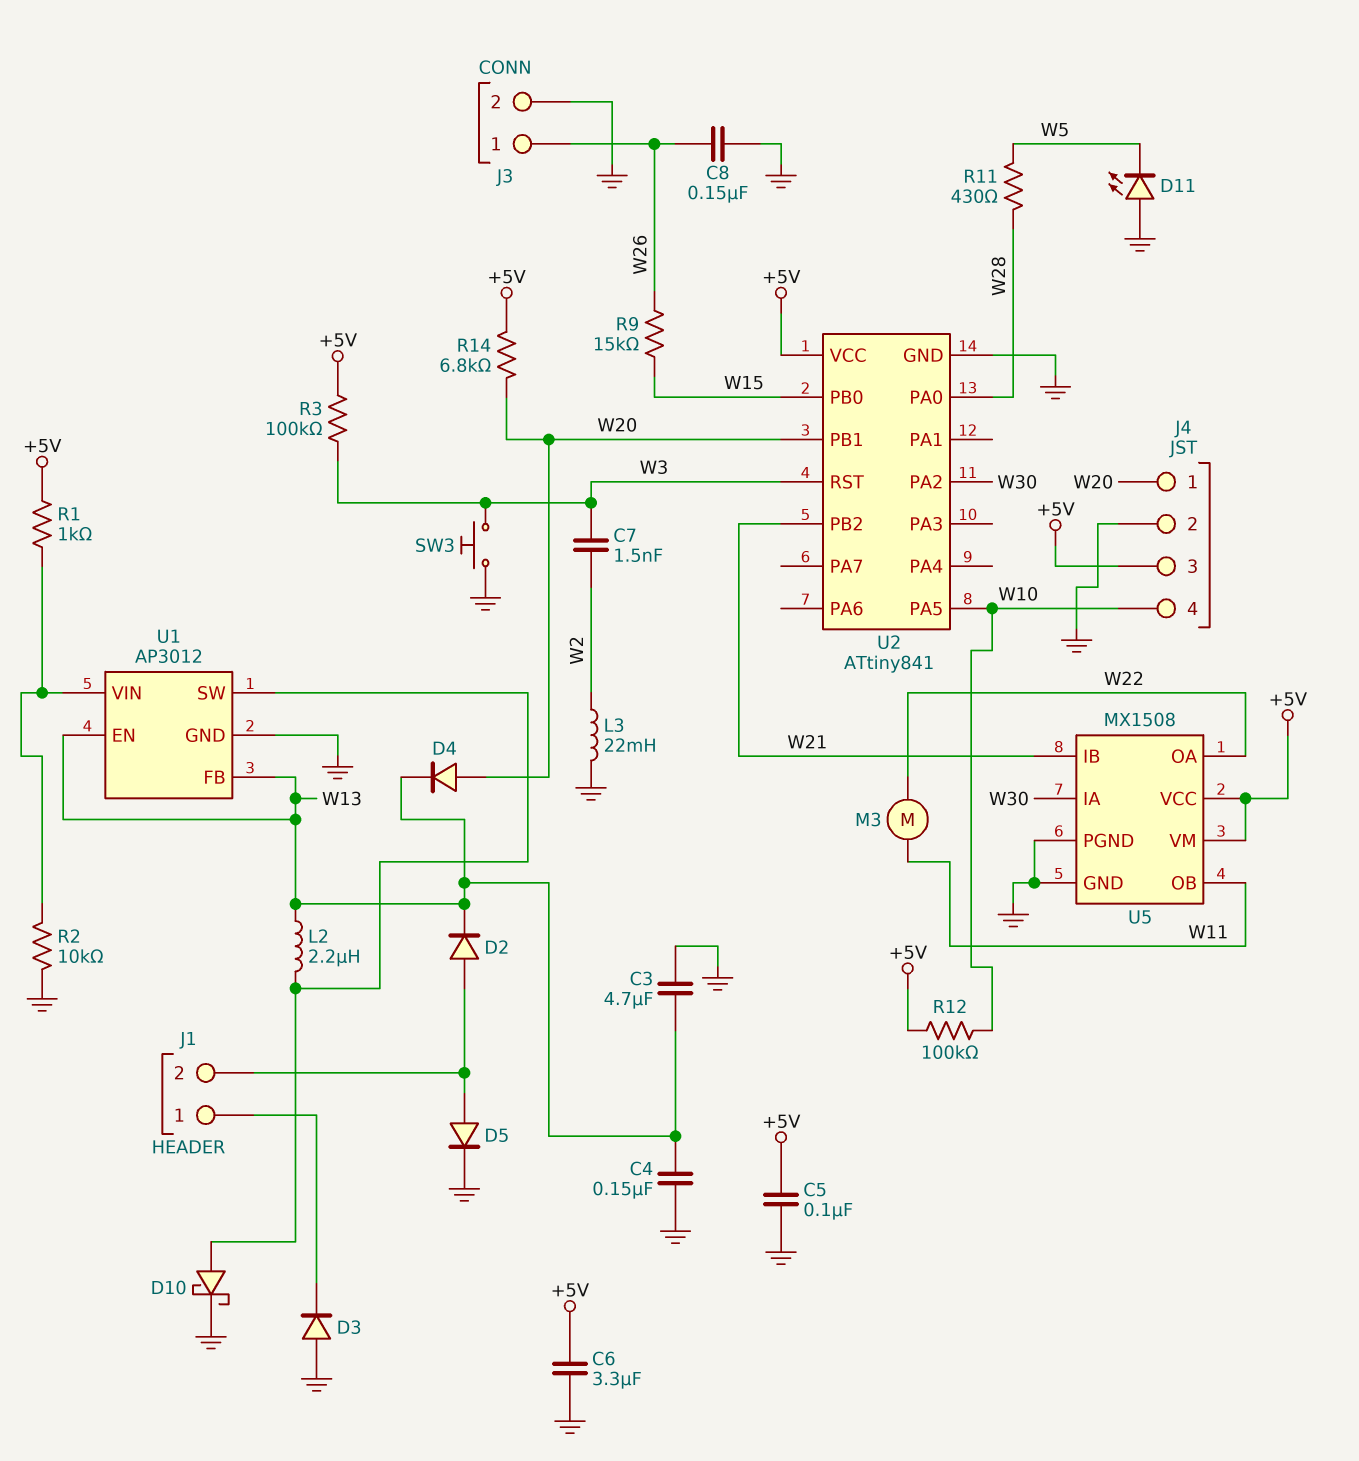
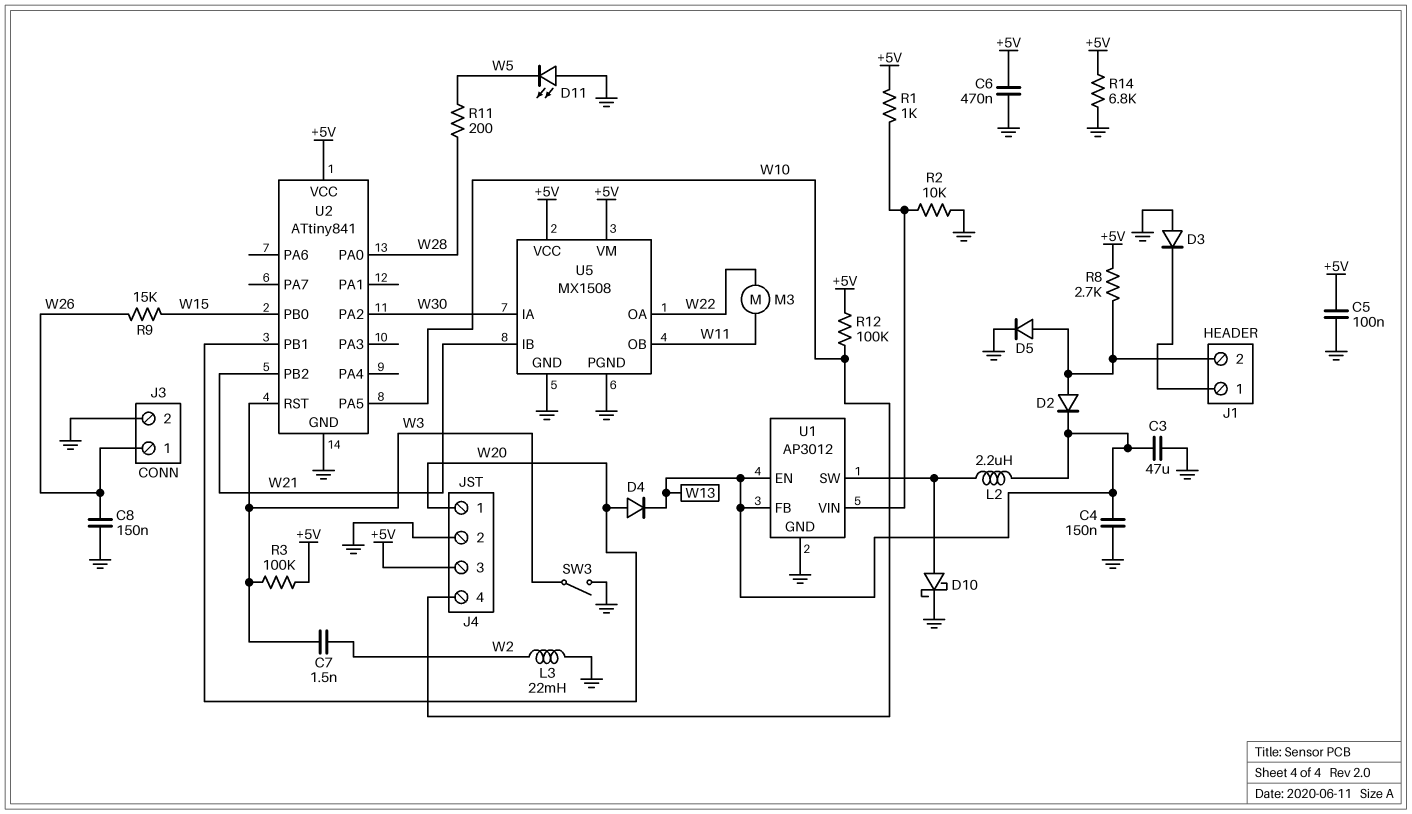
C3: 4.7uF (GND, W13) -> 47uF (GND, W13)
C6: 3.3uF (+5V, GND) -> 470nF (+5V, GND)
R8: none -> 2.7k (+5V, J1/2)
R11: 430 (W5, W28) -> 200 (W5, W28)
R14: 6.8k (+5V, W20) -> 6.8k (+5V, GND)
SW3: button (GND, W3) -> switch (GND, W3)

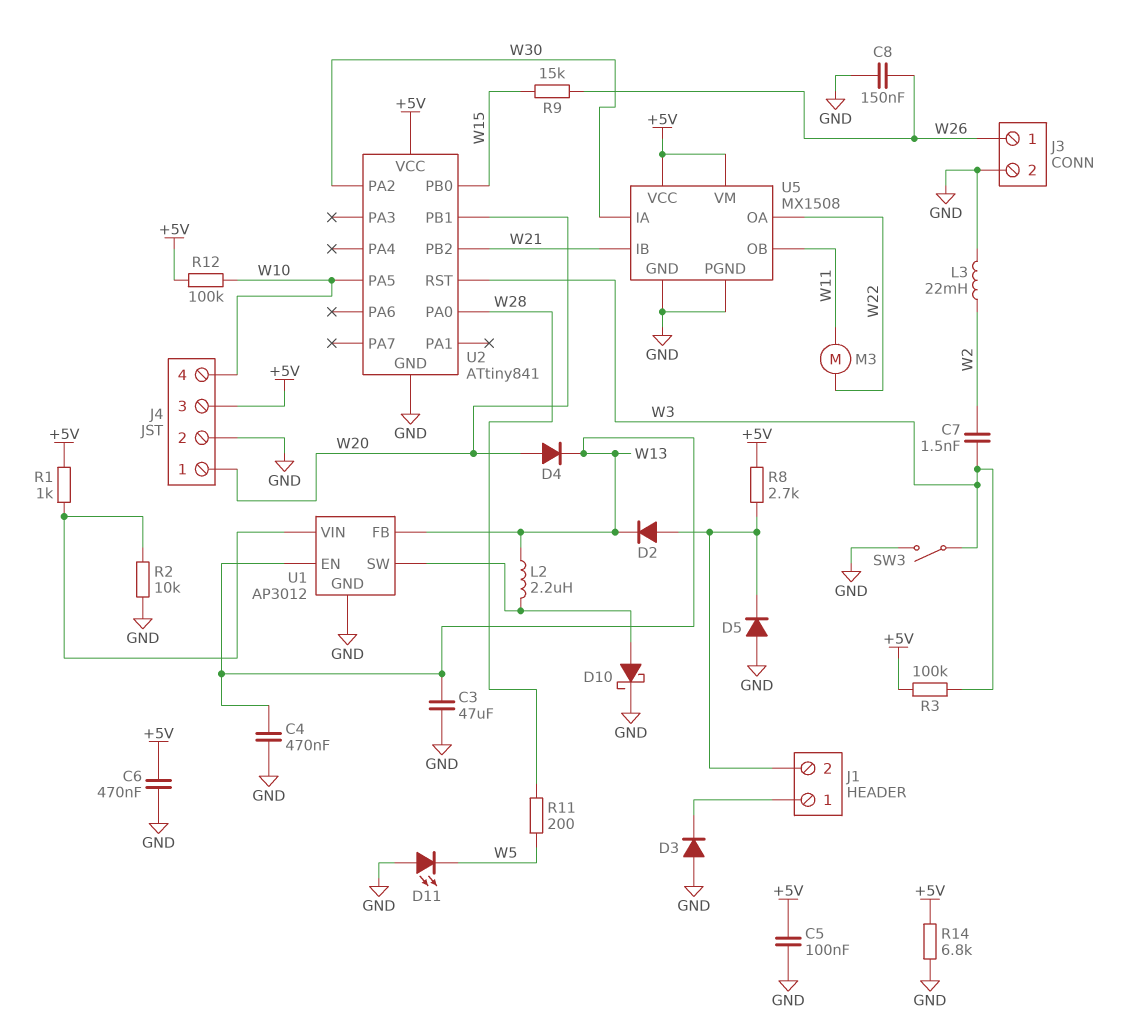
C4: 150nF (GND, W13) -> 470nF (GND, W13)
D5: diode (A J1/2, K GND) -> diode (A GND, K J1/2)

